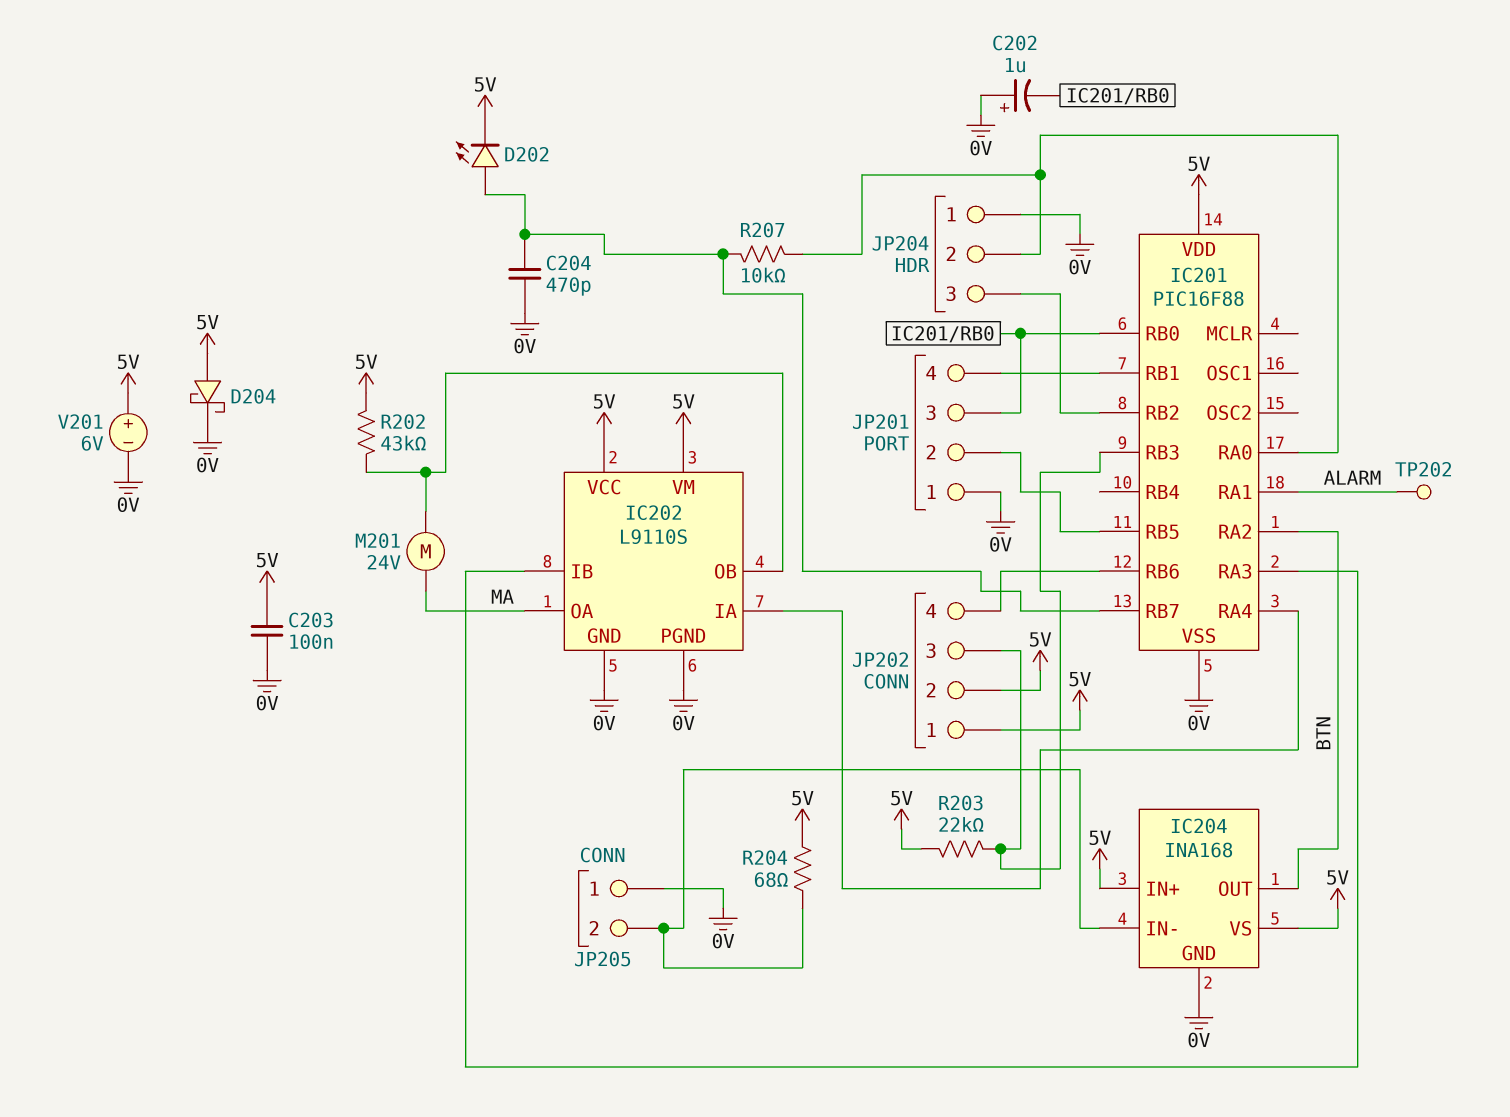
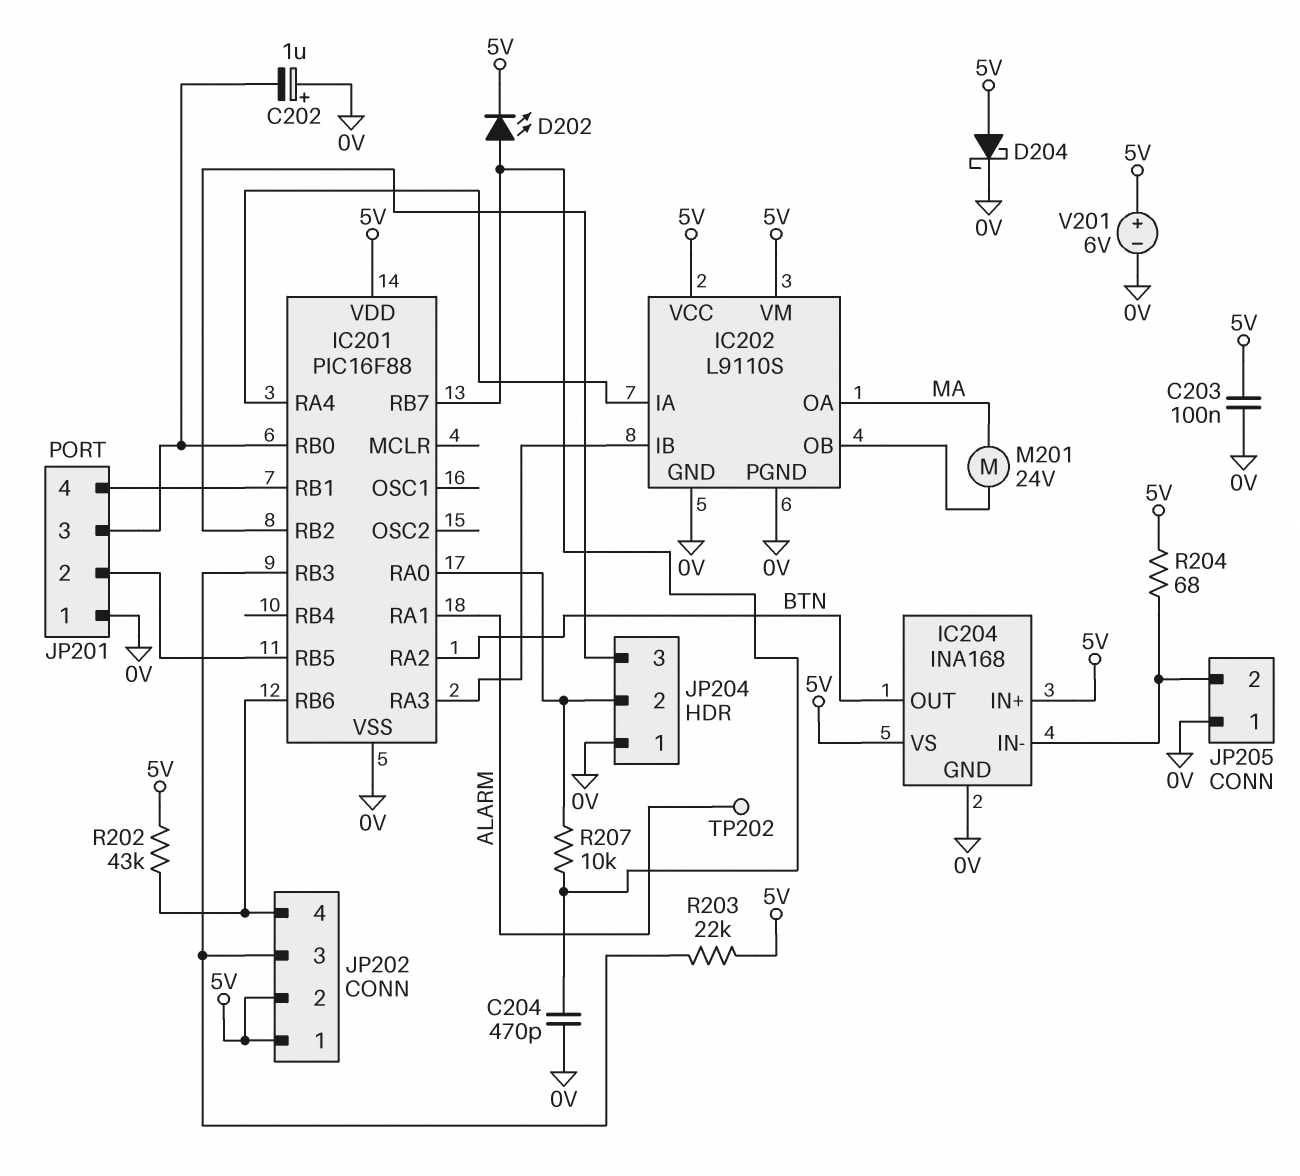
R202: 43k (5V, IC202/OB) -> 43k (5V, IC201/RB6)

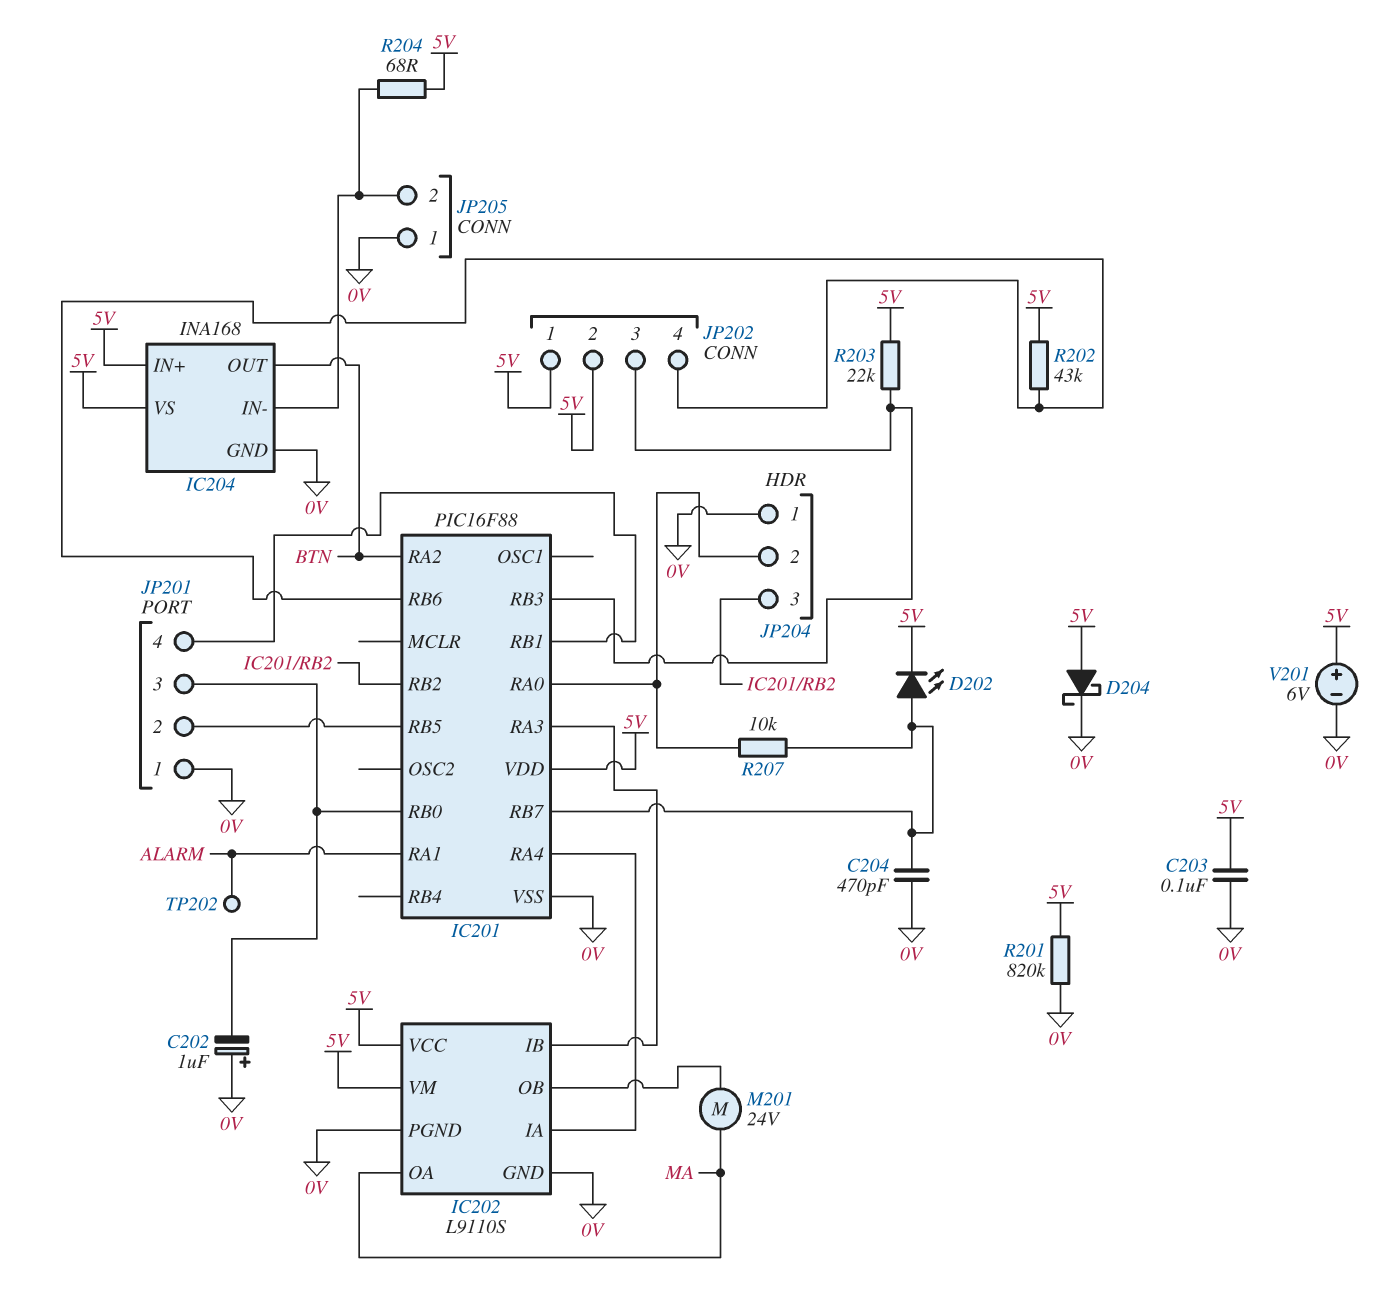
R201: none -> 820k (0V, 5V)

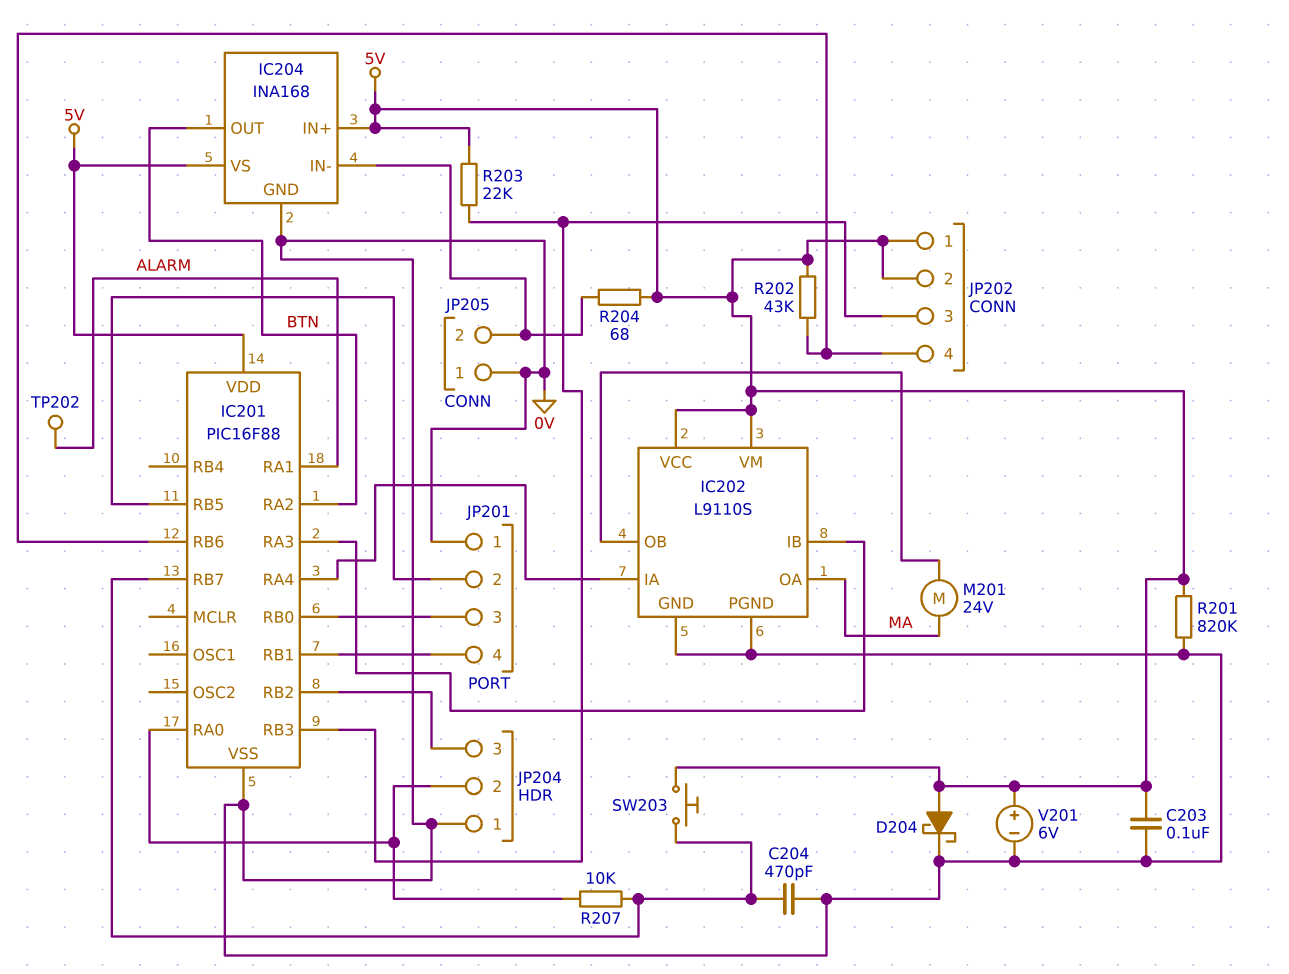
C202: 1uF (plus 0V, minus IC201/RB0) -> none
D202: LED (A IC201/RB7, K 5V) -> none
SW203: none -> button (5V, IC201/RB7)

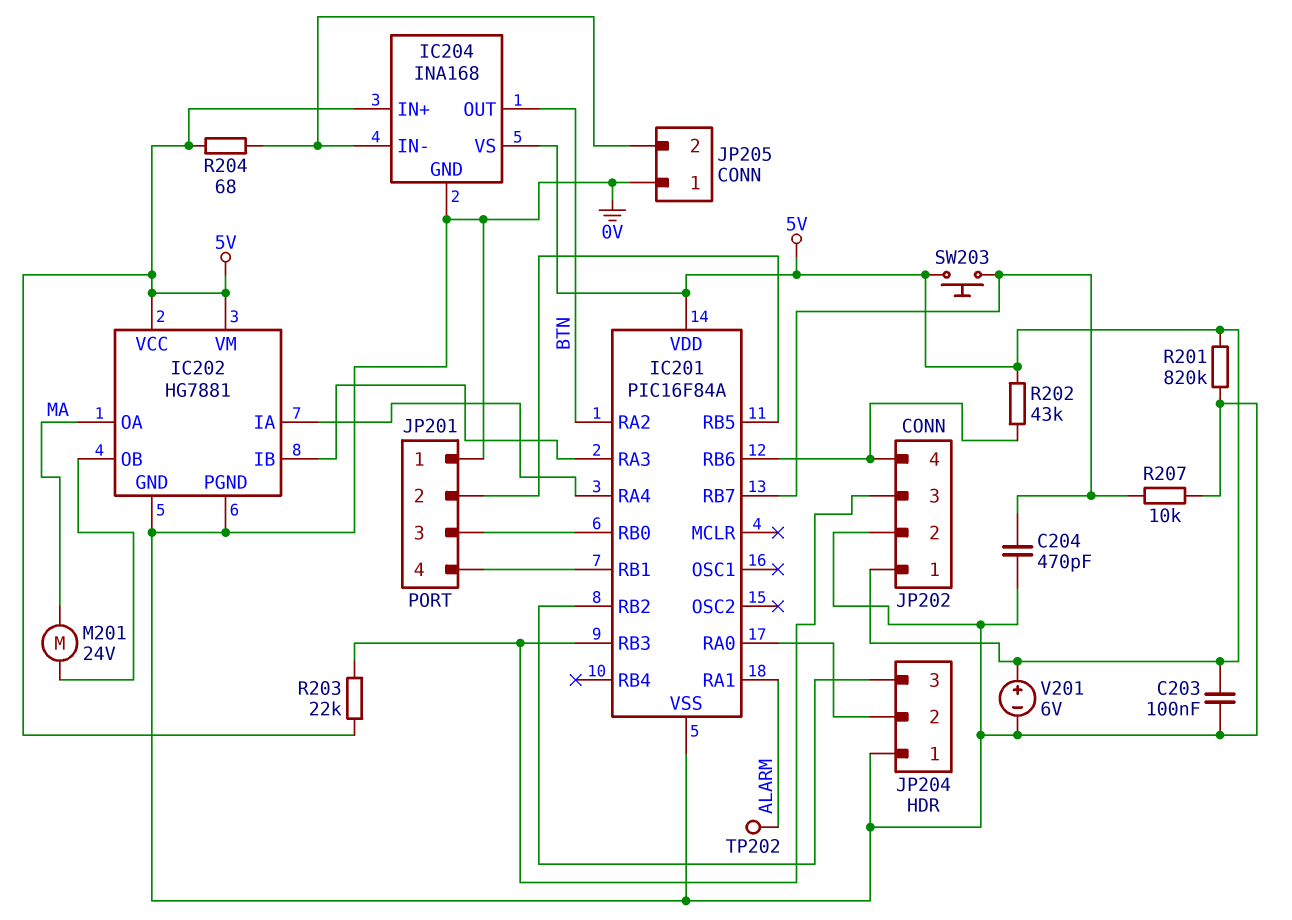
D204: schottky (A 5V, K 0V) -> none
IC201: PIC16F88 -> PIC16F84A
IC202: L9110S -> HG7881
JP202 pin 2: 5V -> 0V
R207: 10k (IC201/RA0, IC201/RB7) -> 10k (0V, IC201/RB7)

